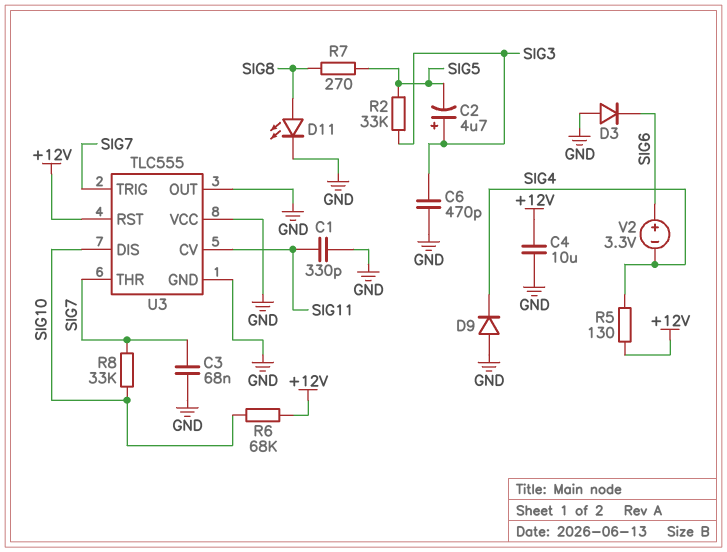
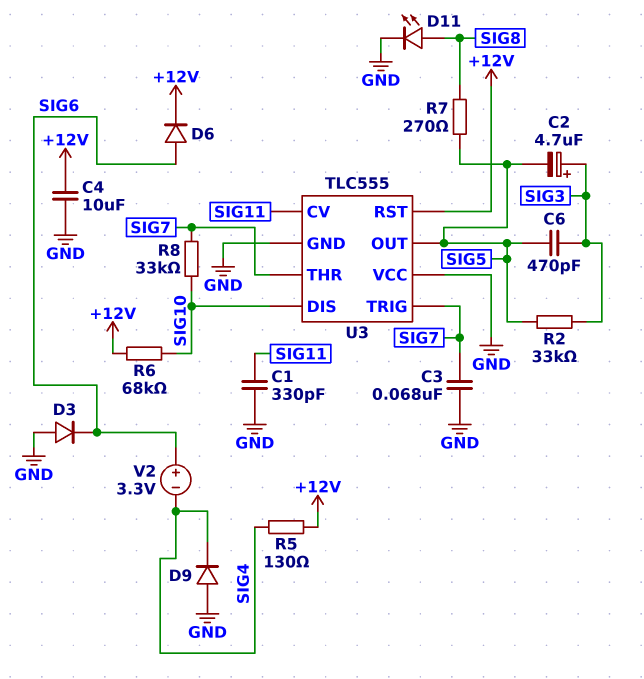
C6: 470pF (GND, SIG3) -> 470pF (SIG3, SIG5)
D6: none -> diode (A SIG6, K +12V)
U3 pin OUT: GND -> SIG5

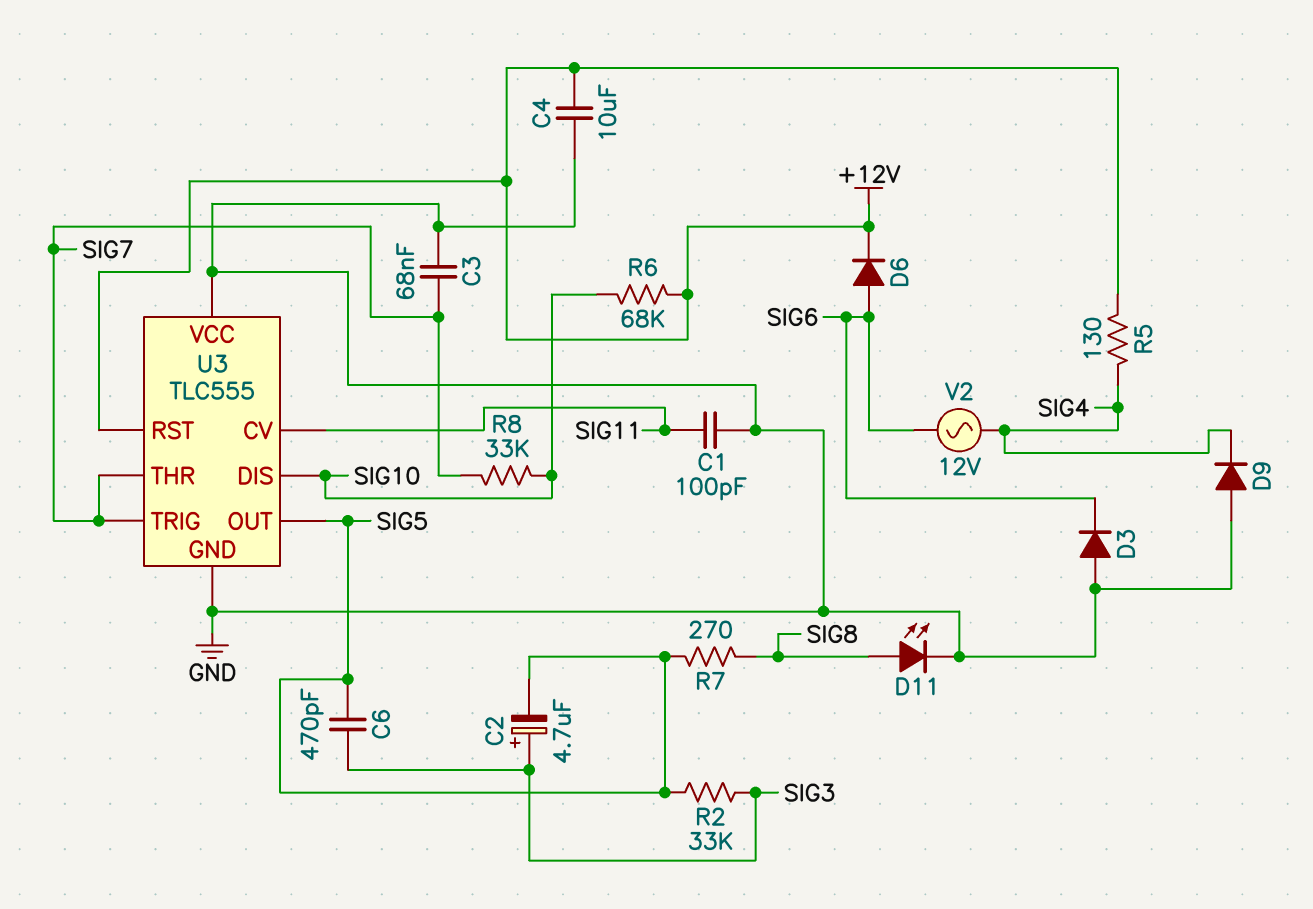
C1: 330pF (GND, SIG11) -> 100pF (GND, SIG11)
V2: 3.3V (plus SIG6, minus SIG4) -> AC 12V (SIG4, SIG6)

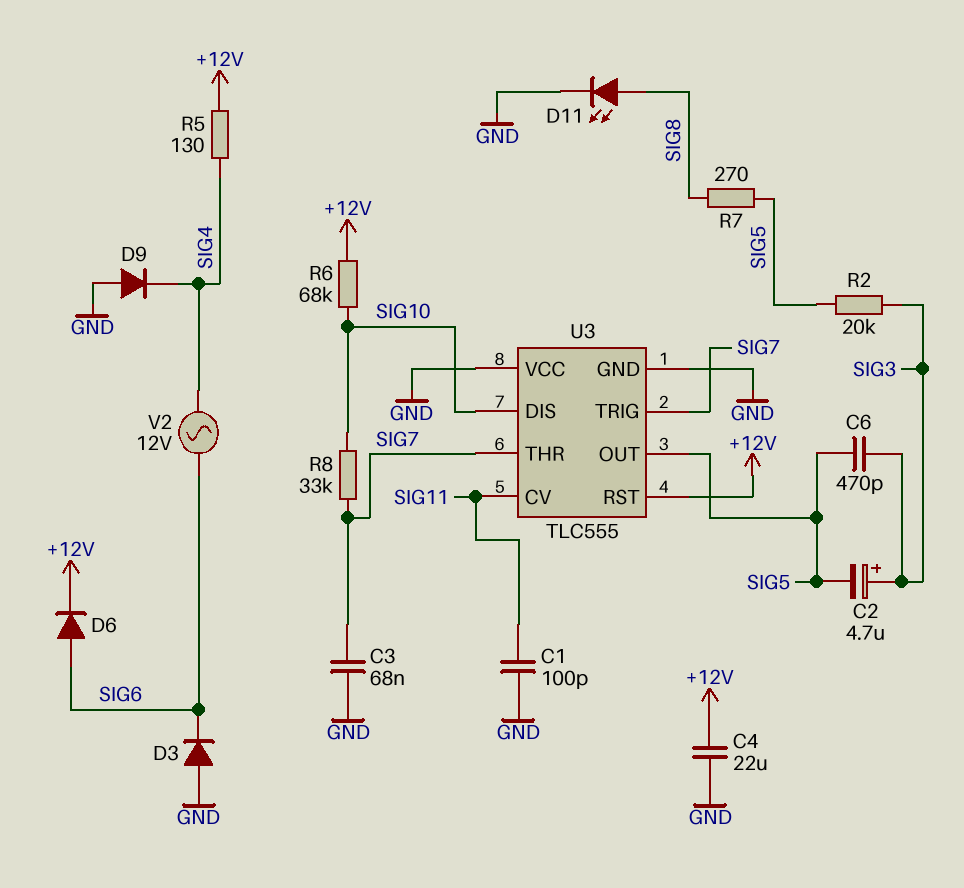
C4: 10uF (+12V, GND) -> 22uF (+12V, GND)
R2: 33k (SIG3, SIG5) -> 20k (SIG3, SIG5)

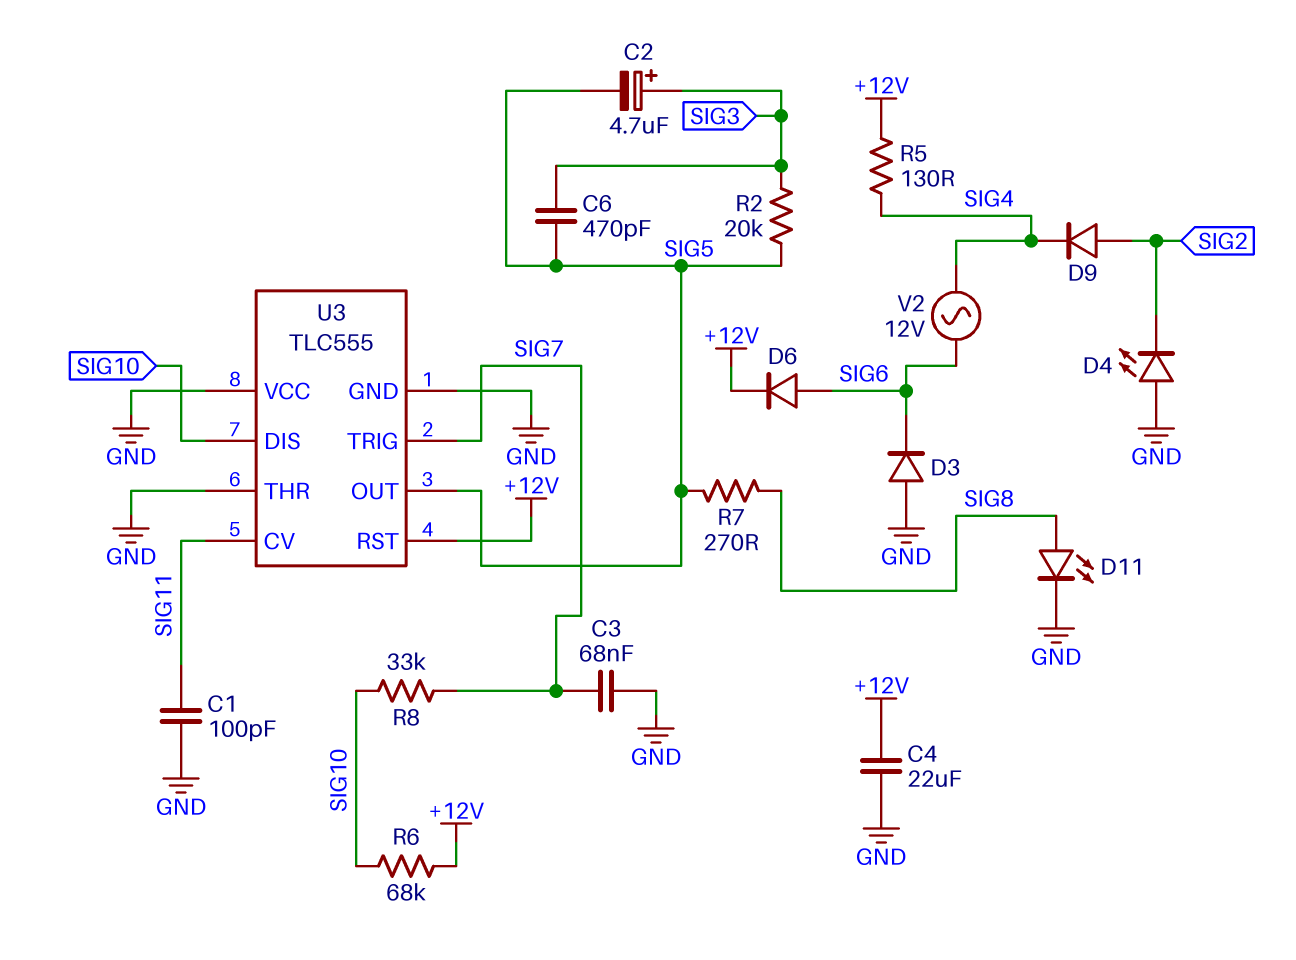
D4: none -> LED (A GND, K SIG2)
D9: diode (A GND, K SIG4) -> diode (A SIG2, K SIG4)
U3 pin THR: SIG7 -> GND

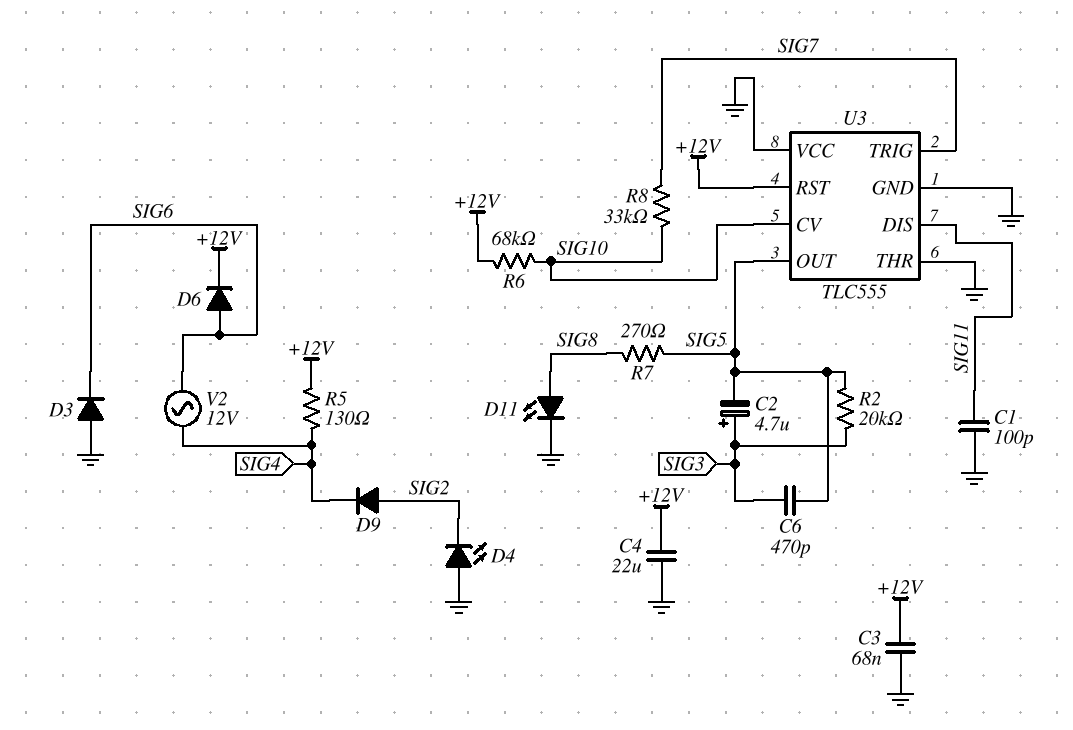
C3: 68nF (GND, SIG7) -> 68nF (+12V, GND)
U3 pin CV: SIG11 -> SIG10
U3 pin DIS: SIG10 -> SIG11

